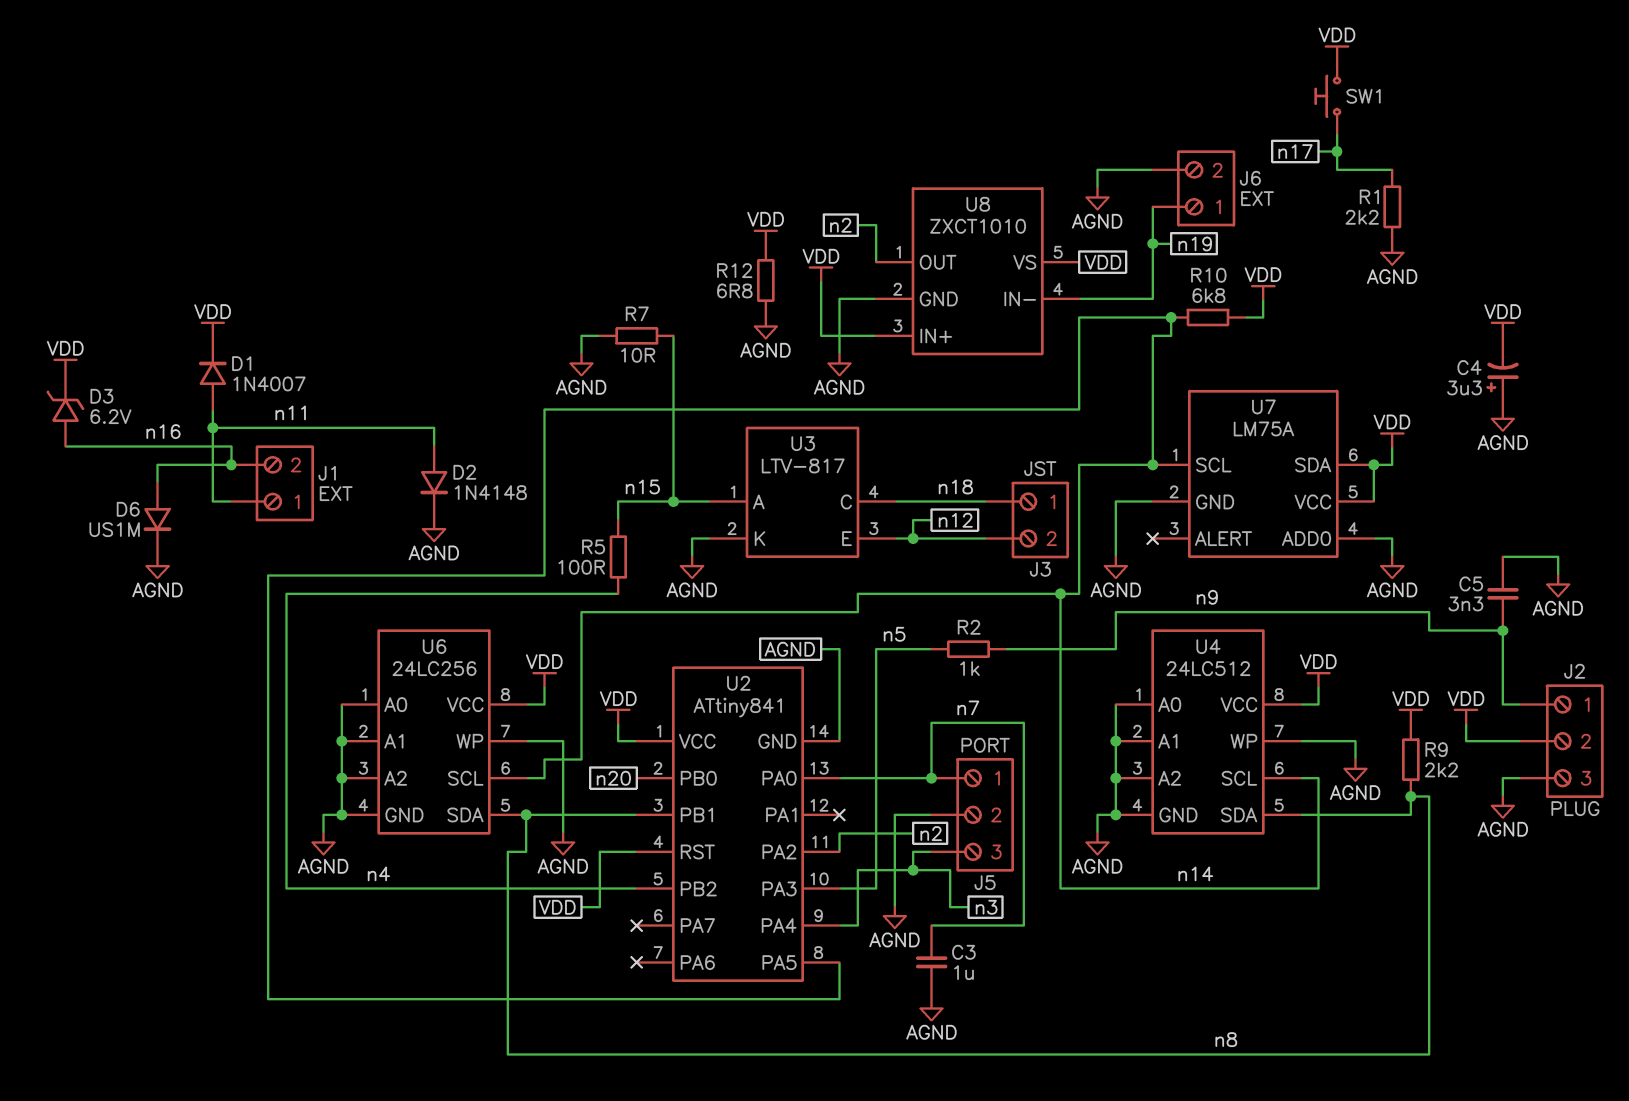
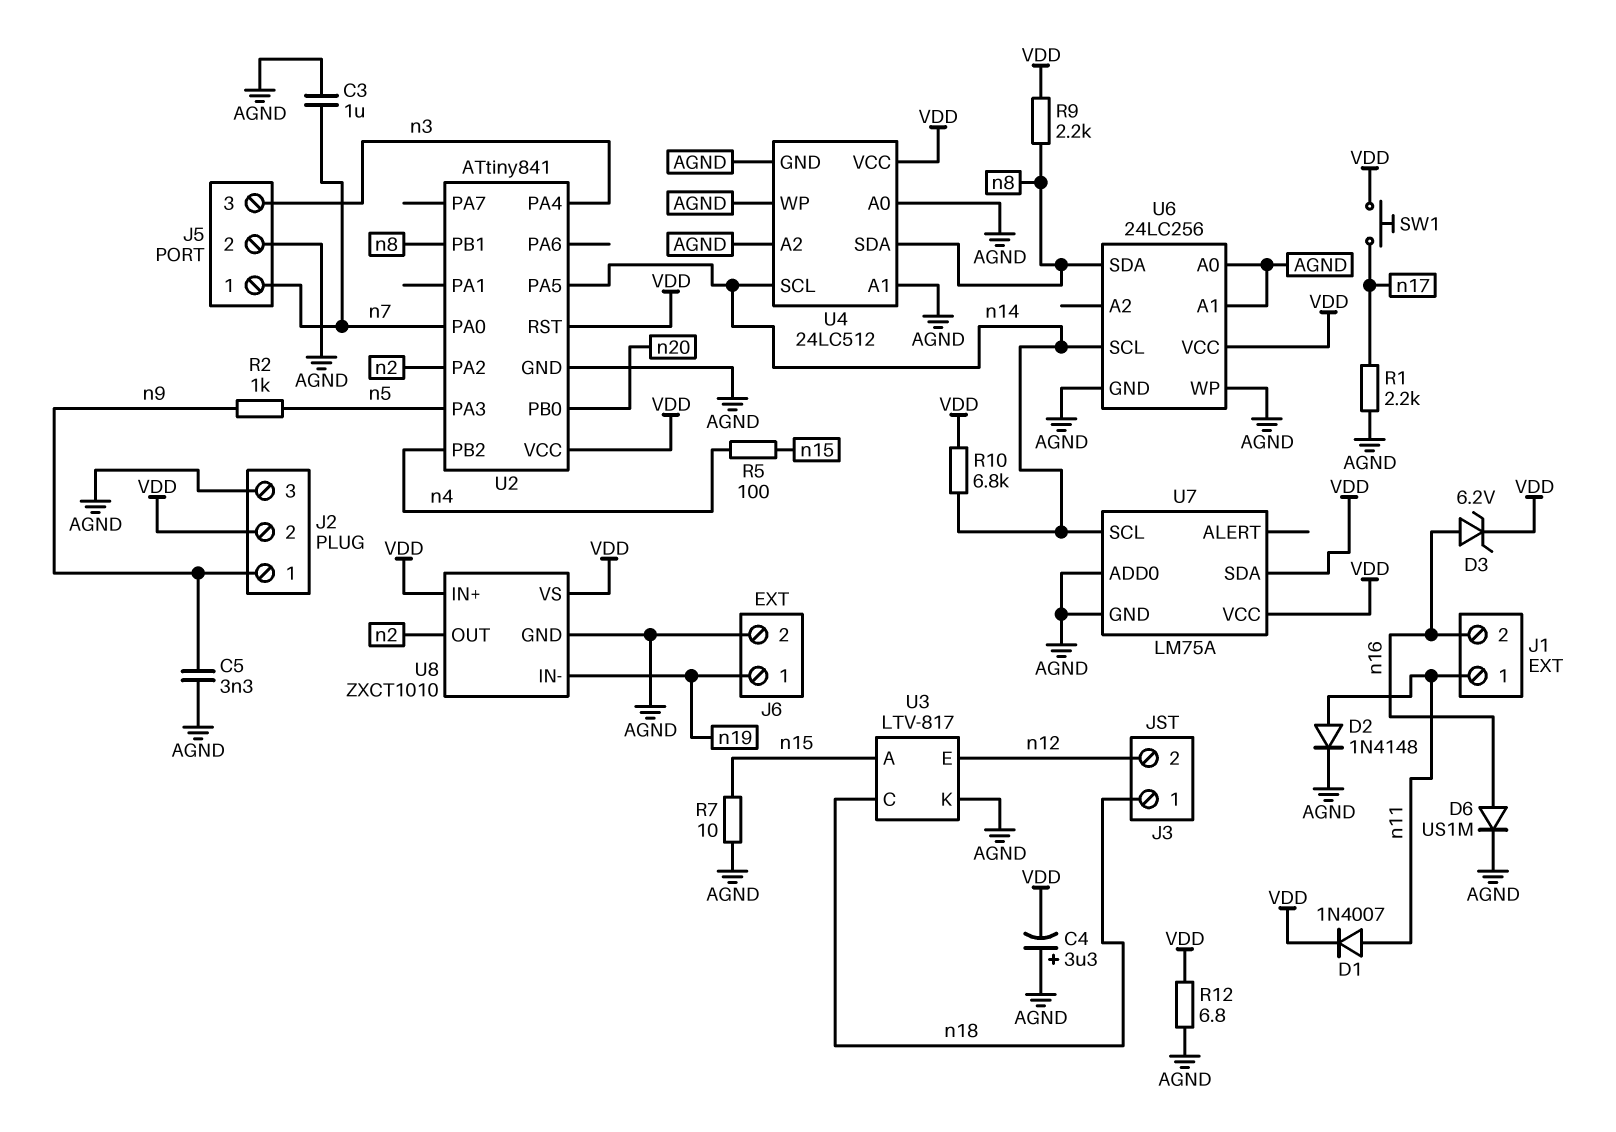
U6 pin A2: AGND -> none

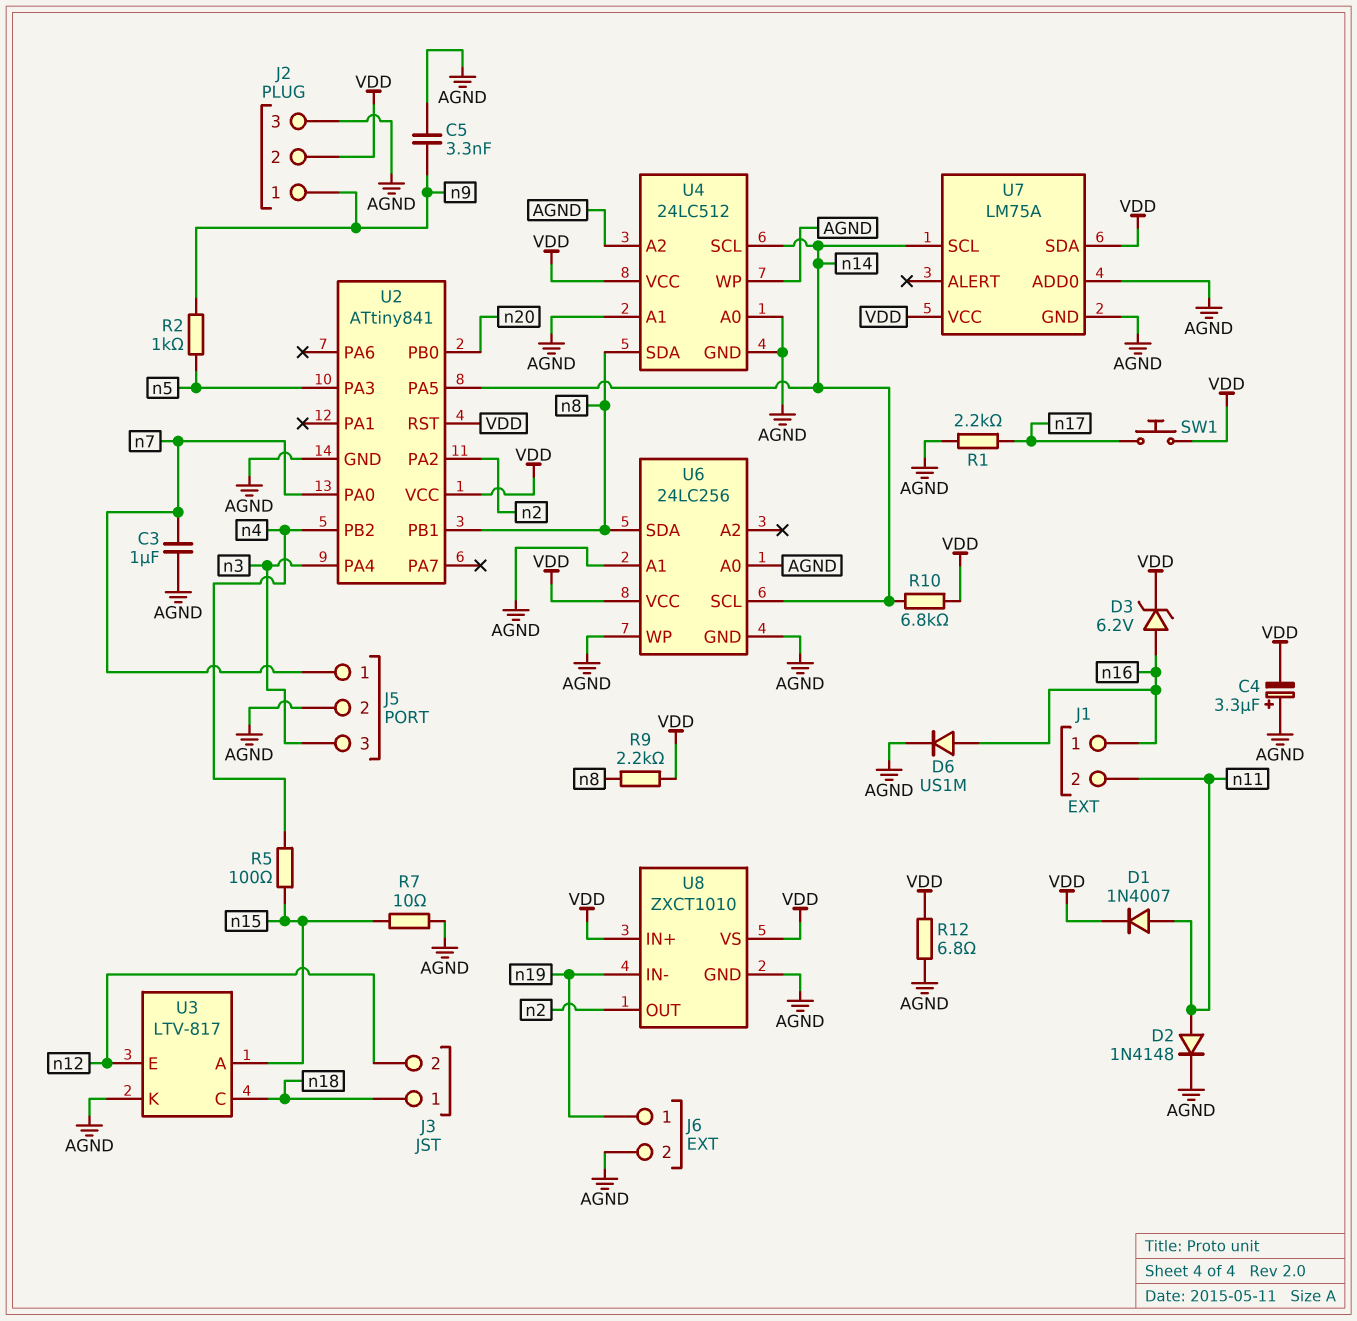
J1 pin 1: n11 -> n16
J1 pin 2: n16 -> n11

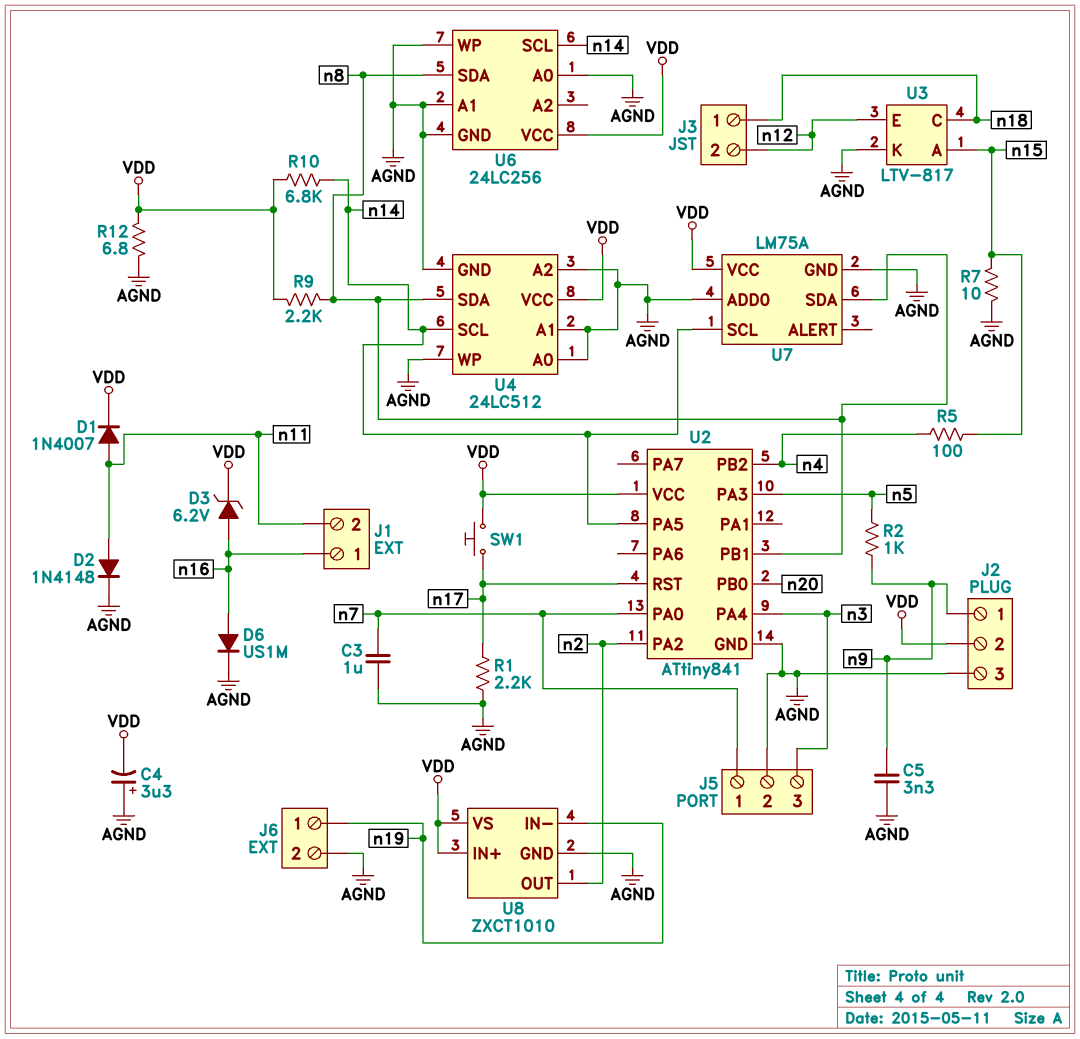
U2 pin RST: VDD -> n17
U7 pin SDA: VDD -> n8

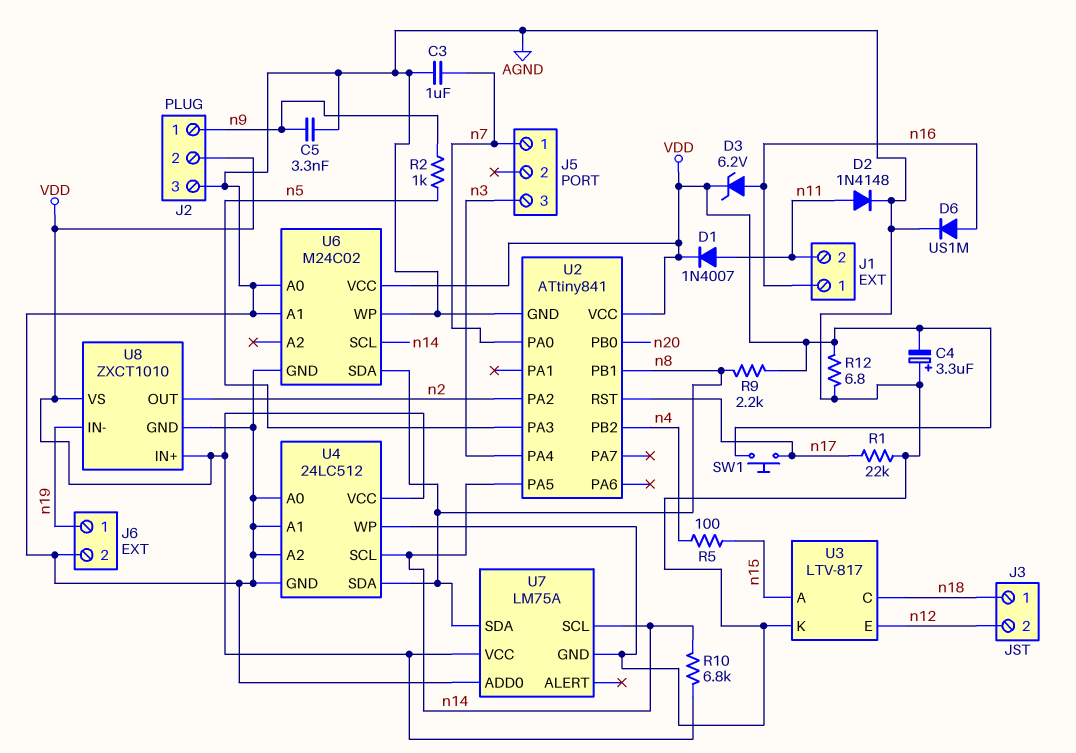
J5 pin 2: AGND -> none
R1: 2.2k (AGND, n17) -> 22k (AGND, n17)
R7: 10 (AGND, n15) -> none
U6: 24LC256 -> M24C02

